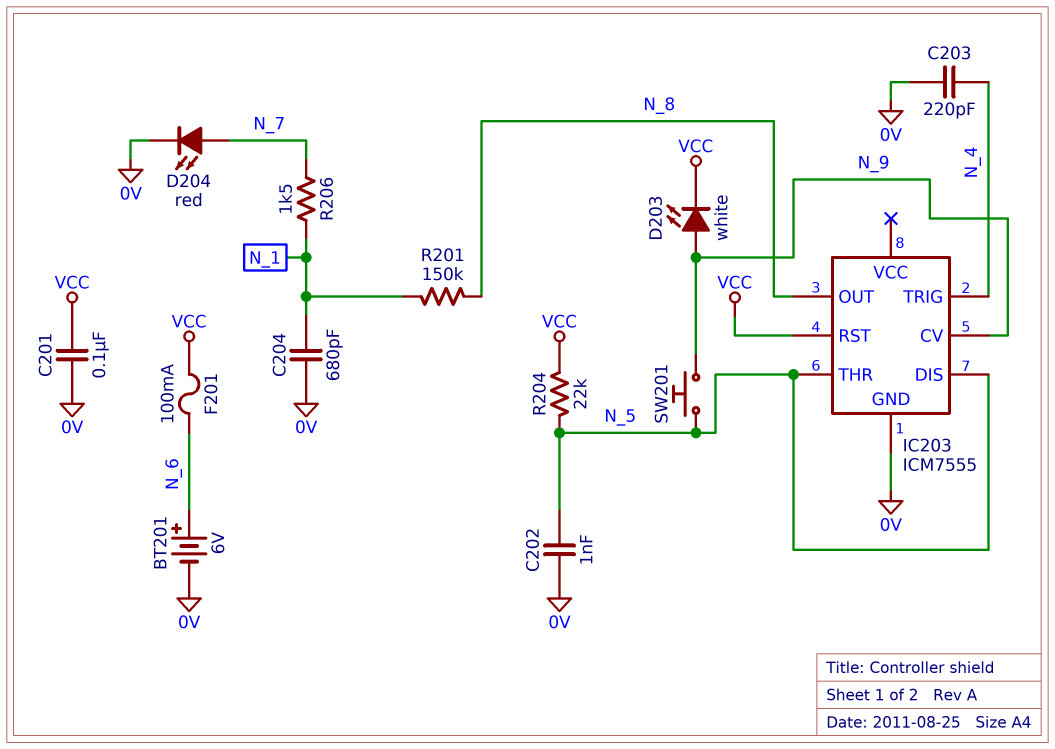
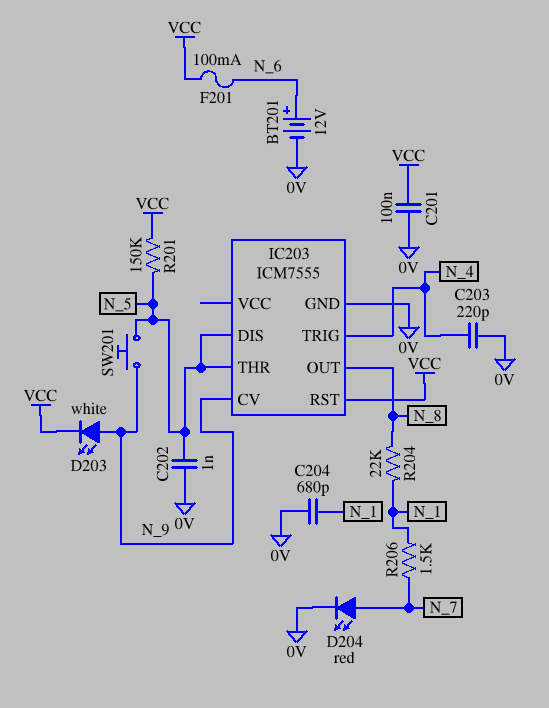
BT201: 6V (plus N_6, minus 0V) -> 12V (plus N_6, minus 0V)
R201: 150k (N_1, N_8) -> 150k (N_5, VCC)
R204: 22k (N_5, VCC) -> 22k (N_1, N_8)

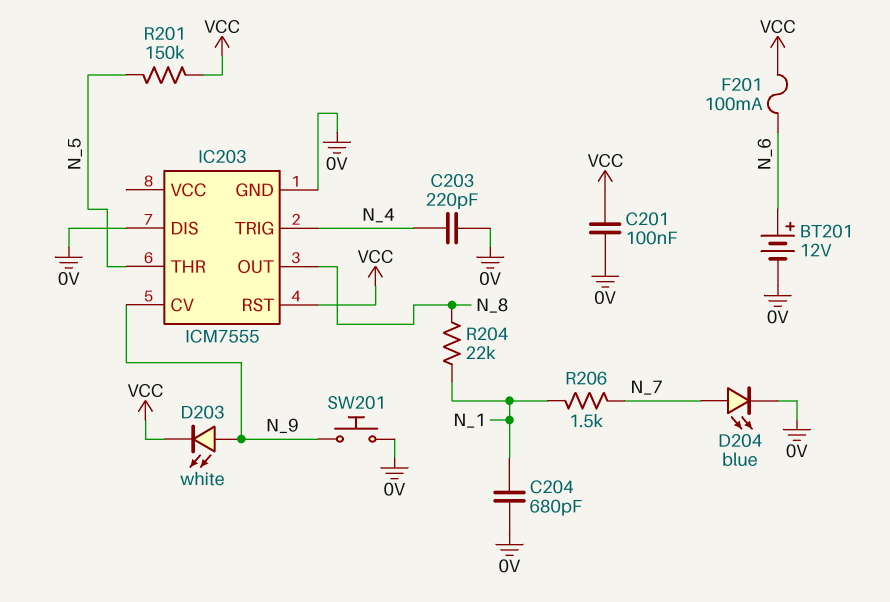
C202: 1nF (0V, N_5) -> none
D204: LED red (A N_7, K 0V) -> LED blue (A N_7, K 0V)
IC203 pin DIS: N_5 -> 0V
SW201: button (N_5, N_9) -> button (0V, N_9)

